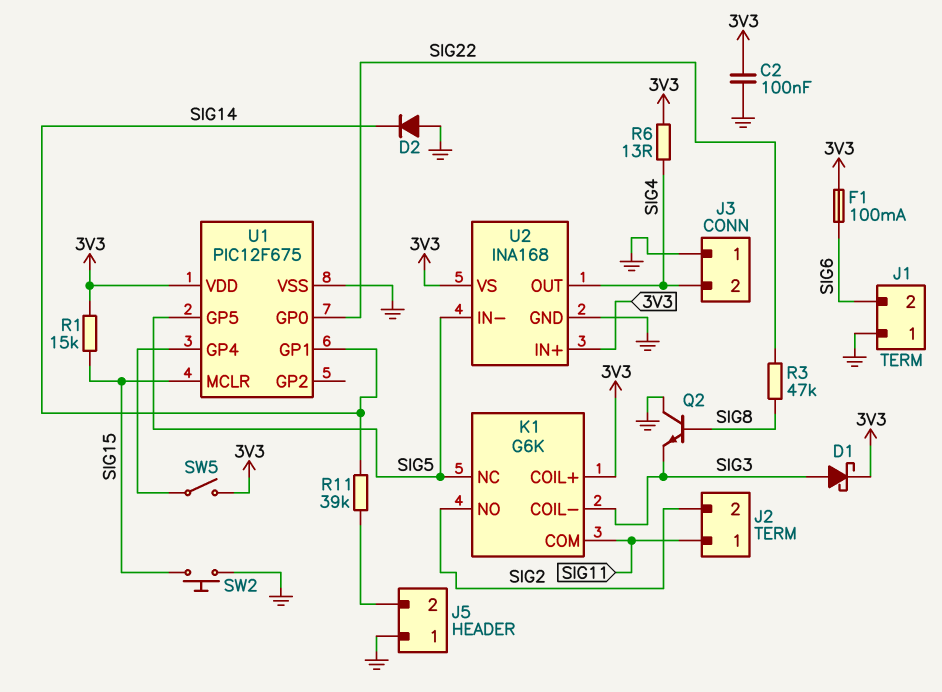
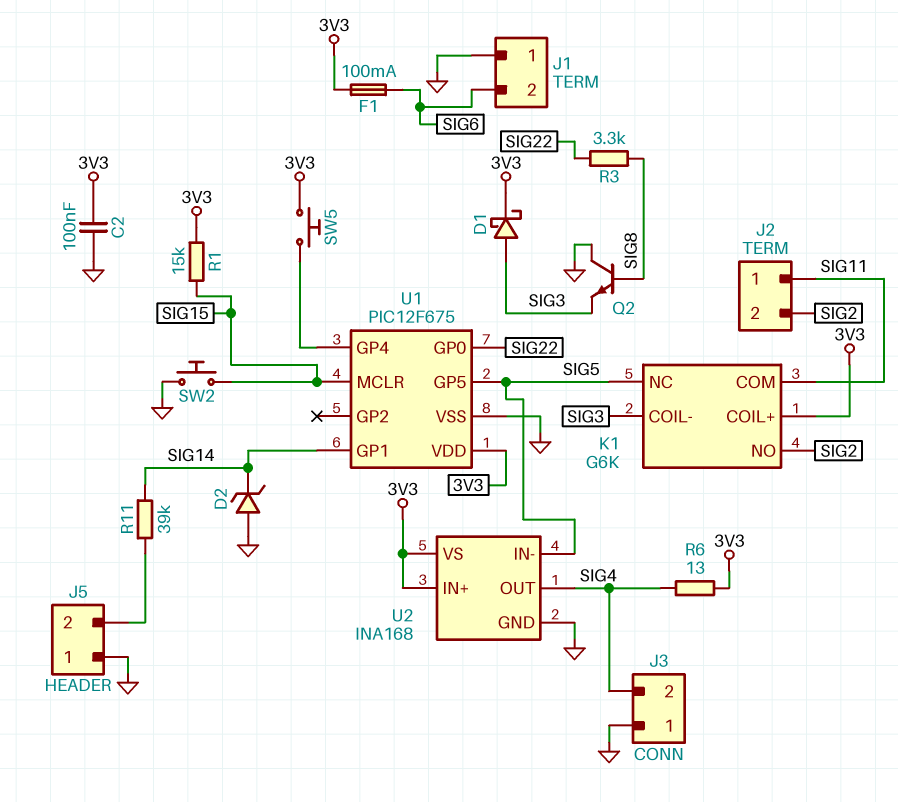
D2: diode (A GND, K SIG14) -> zener (A GND, K SIG14)
R3: 47k (SIG8, SIG22) -> 3.3k (SIG8, SIG22)
SW5: switch (3V3, U1/GP4) -> button (3V3, U1/GP4)

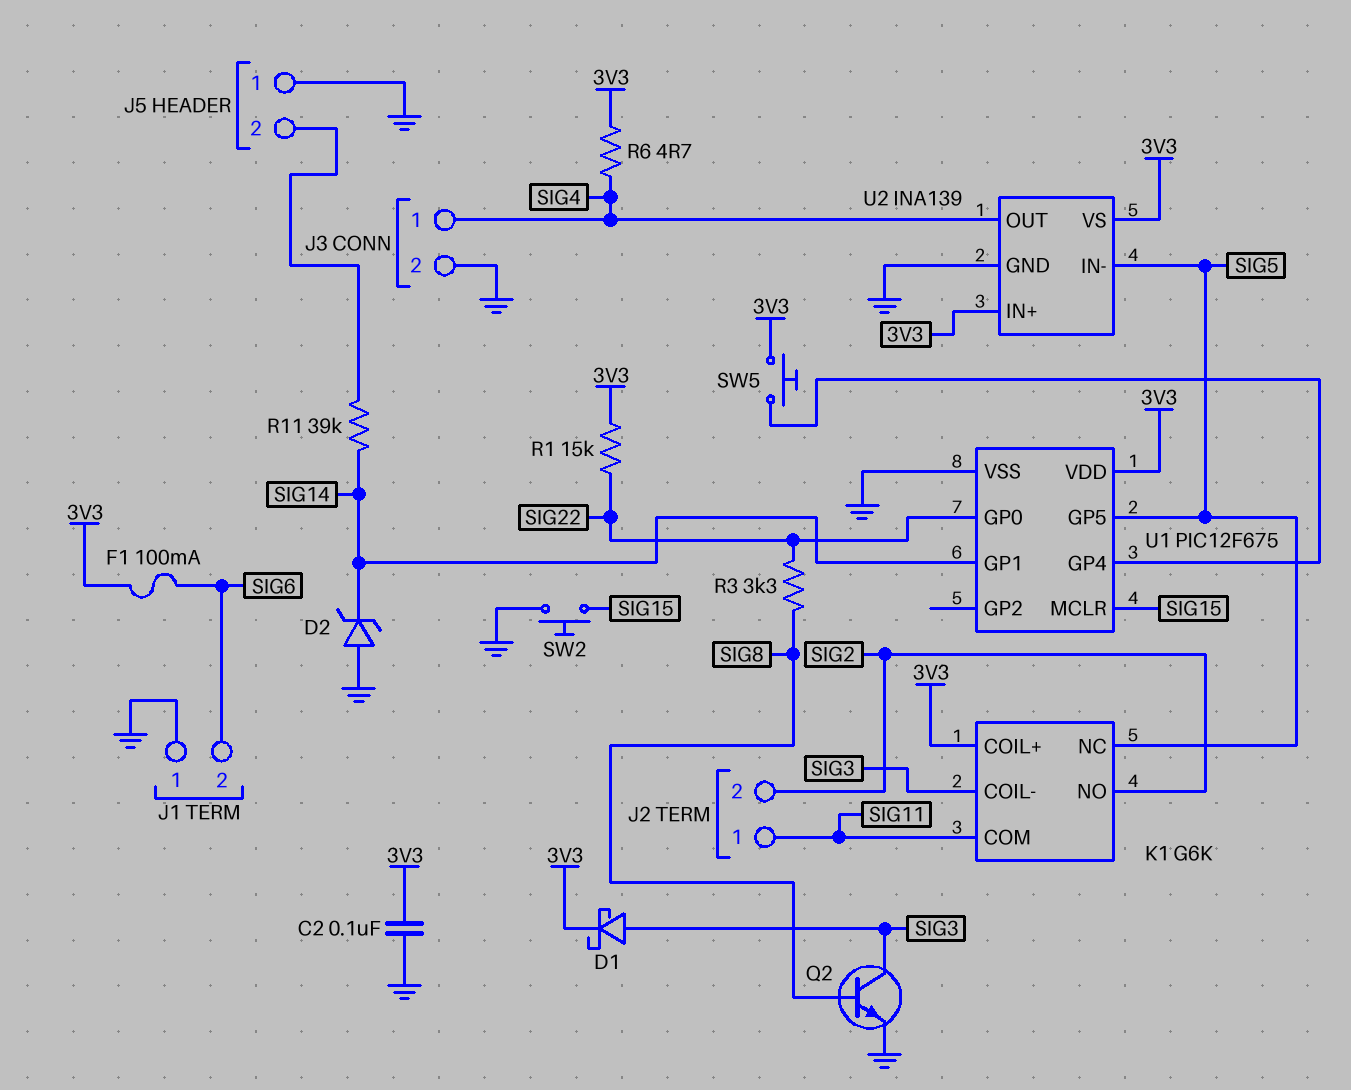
J3 pin 1: GND -> SIG4
J3 pin 2: SIG4 -> GND
Q2: NPN (B SIG8, C GND, E SIG3) -> NPN (B SIG8, C SIG3, E GND)
R1: 15k (3V3, SIG15) -> 15k (3V3, SIG22)
R6: 13 (3V3, SIG4) -> 4.7 (3V3, SIG4)
U2: INA168 -> INA139

